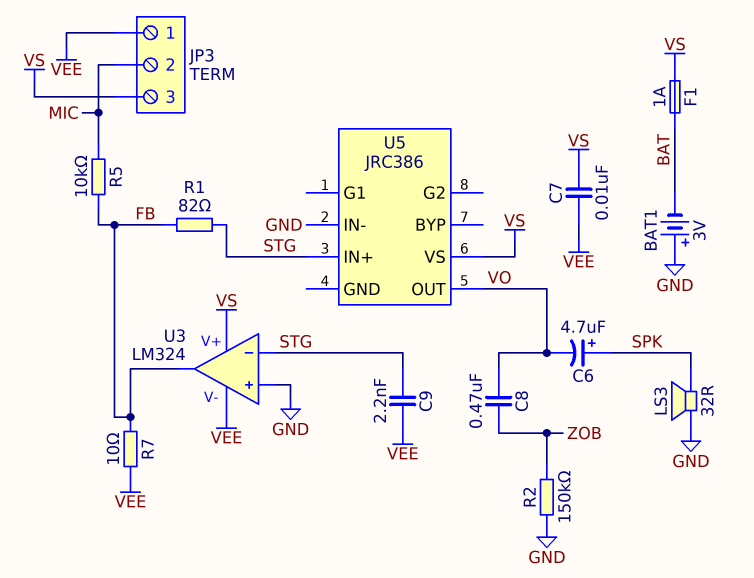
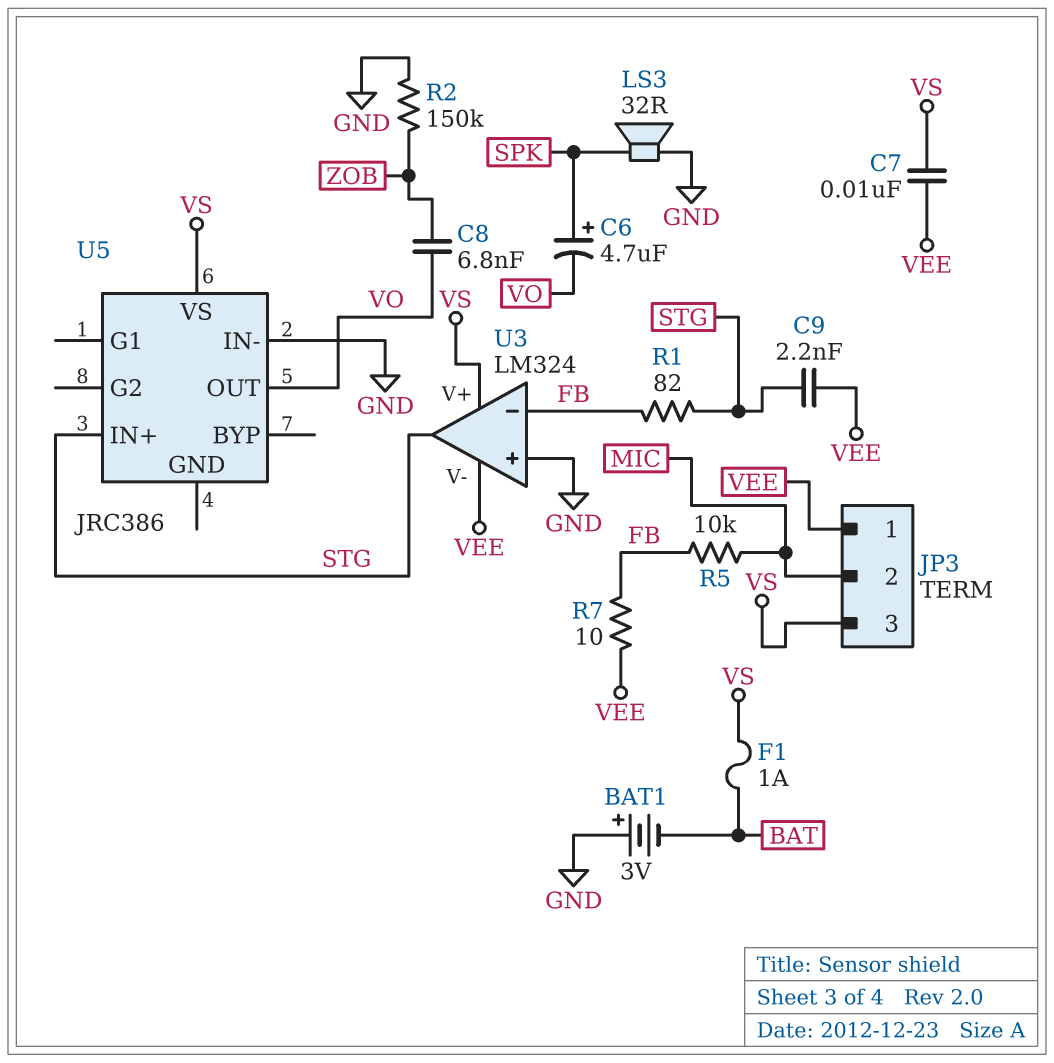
C8: 470nF (VO, ZOB) -> 6.8nF (VO, ZOB)
U3 pin in-: STG -> FB
U3 pin out: FB -> STG

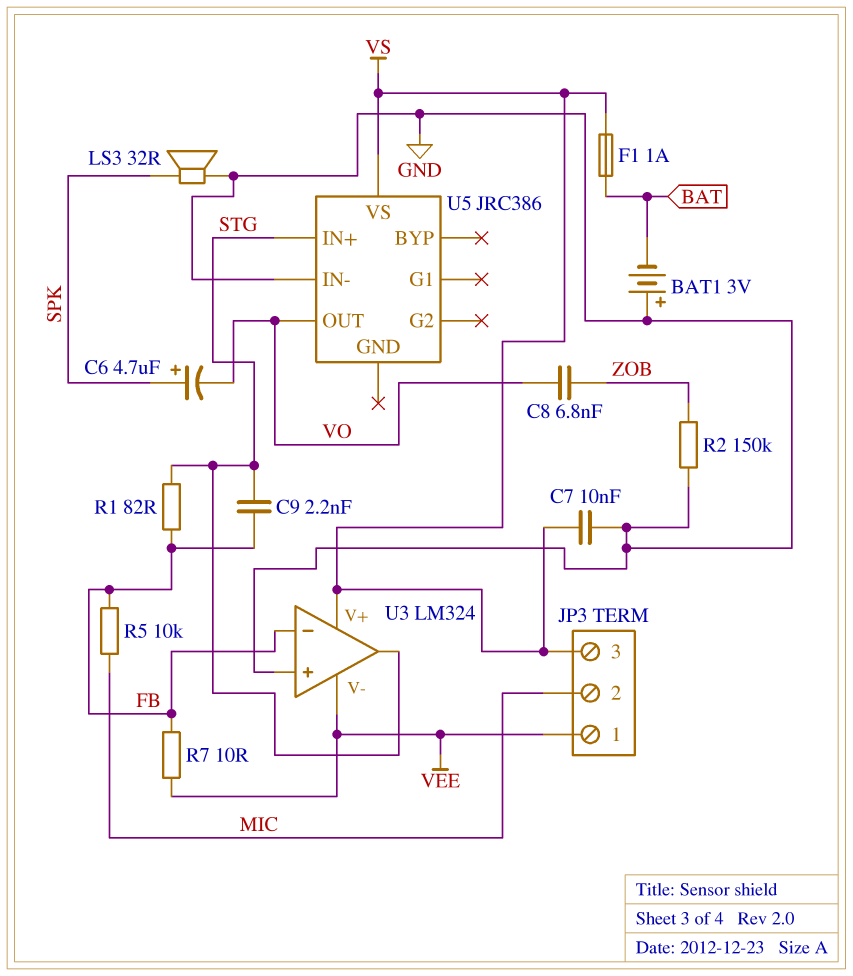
C7: 10nF (VEE, VS) -> 10nF (GND, VS)
C9: 2.2nF (STG, VEE) -> 2.2nF (FB, STG)

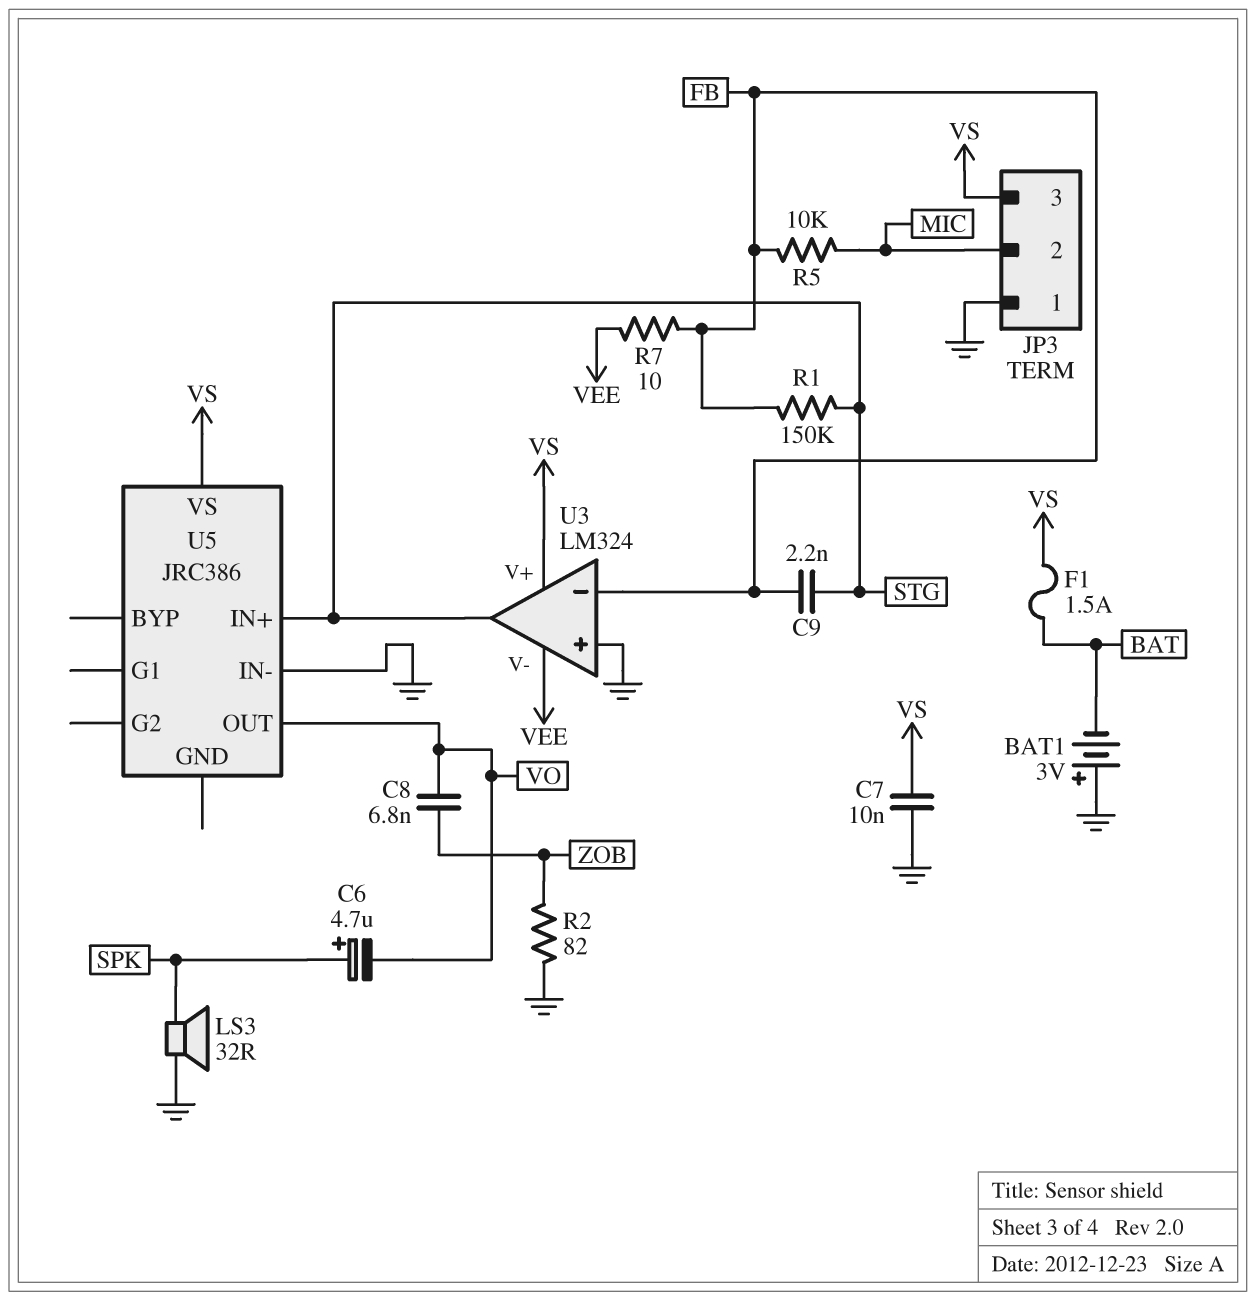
F1: 1A (BAT, VS) -> 1.5A (BAT, VS)
JP3 pin 1: VEE -> GND
R1: 82 (FB, STG) -> 150k (FB, STG)
R2: 150k (GND, ZOB) -> 82 (GND, ZOB)

